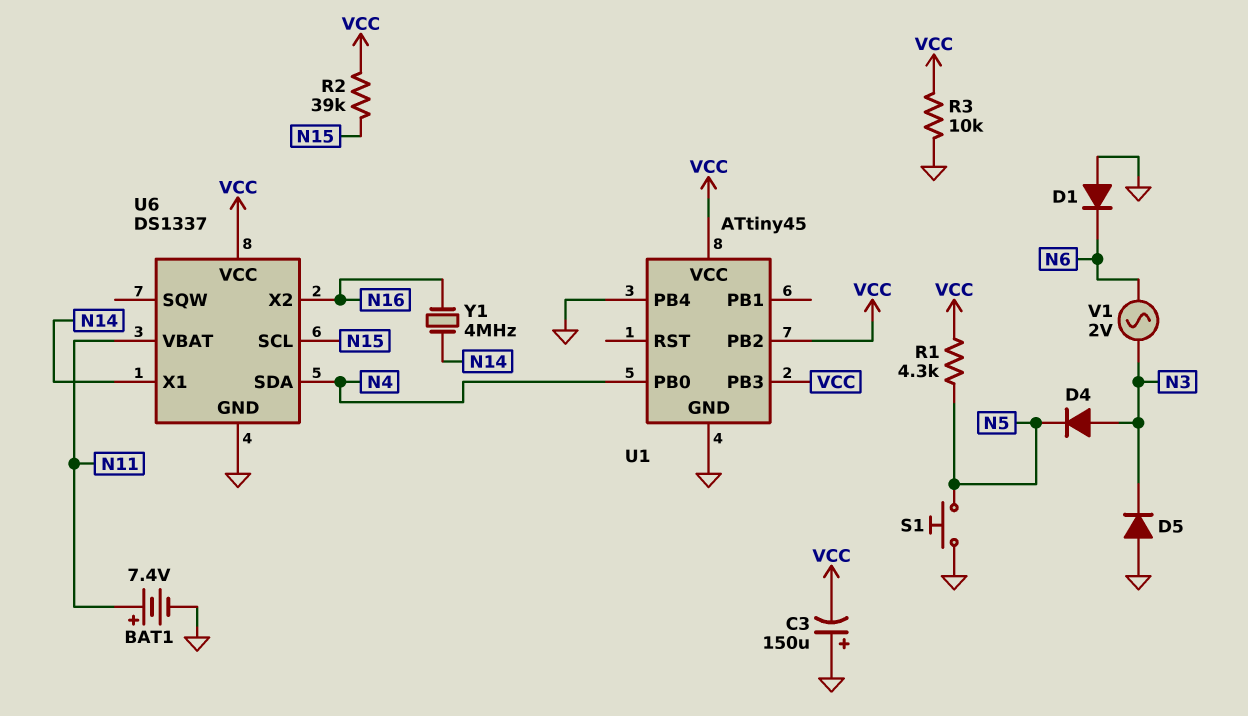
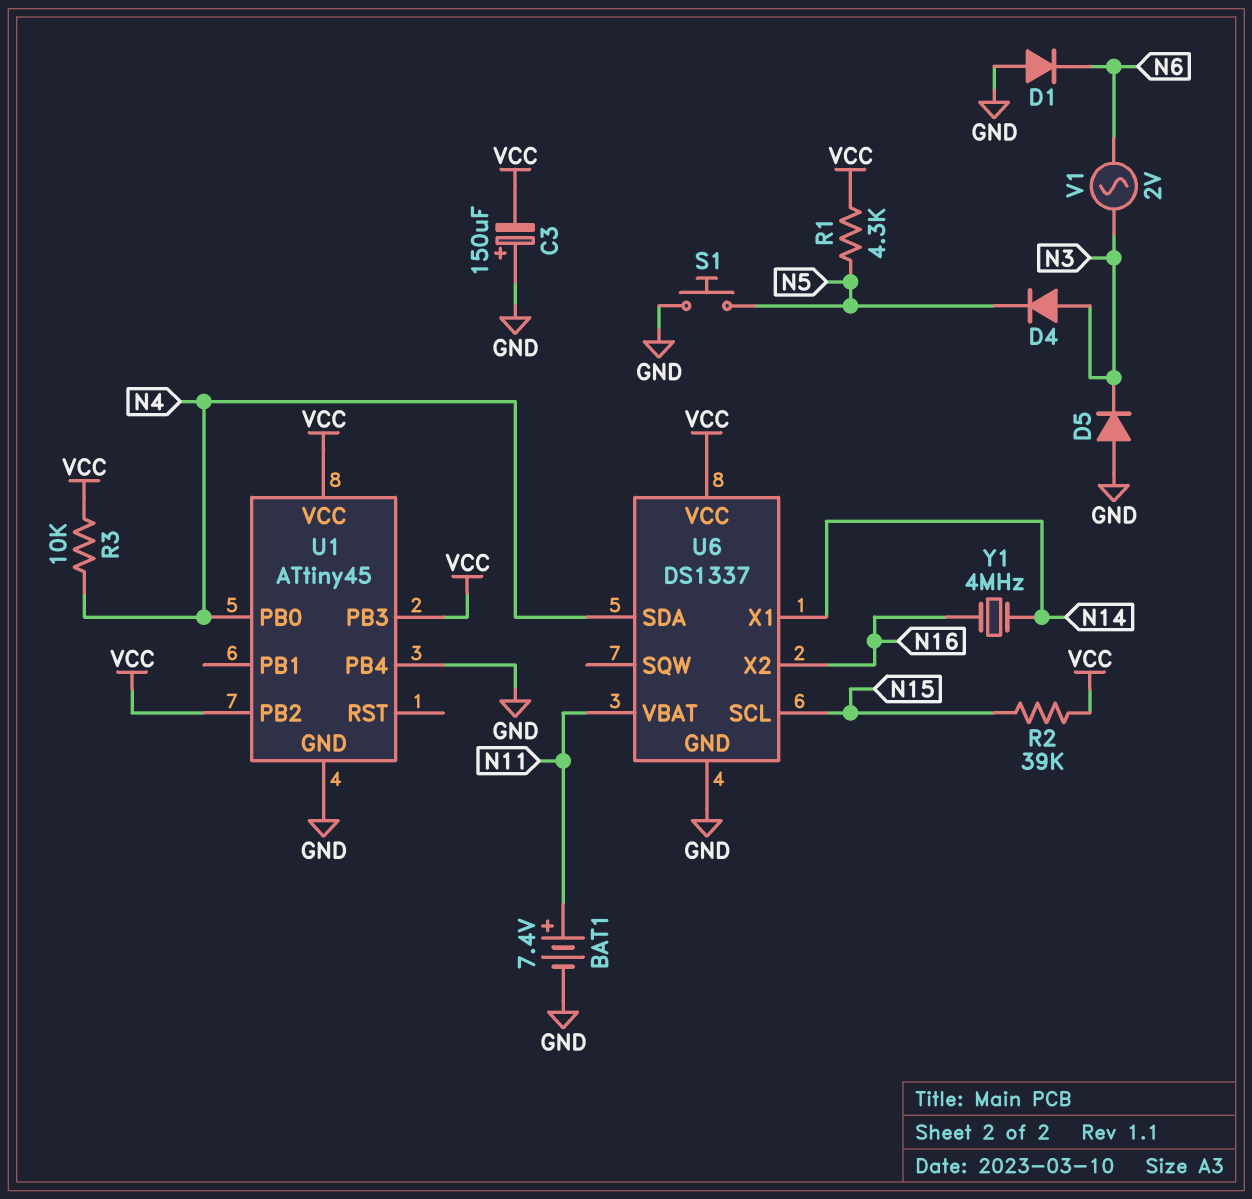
R3: 10k (GND, VCC) -> 10k (N4, VCC)

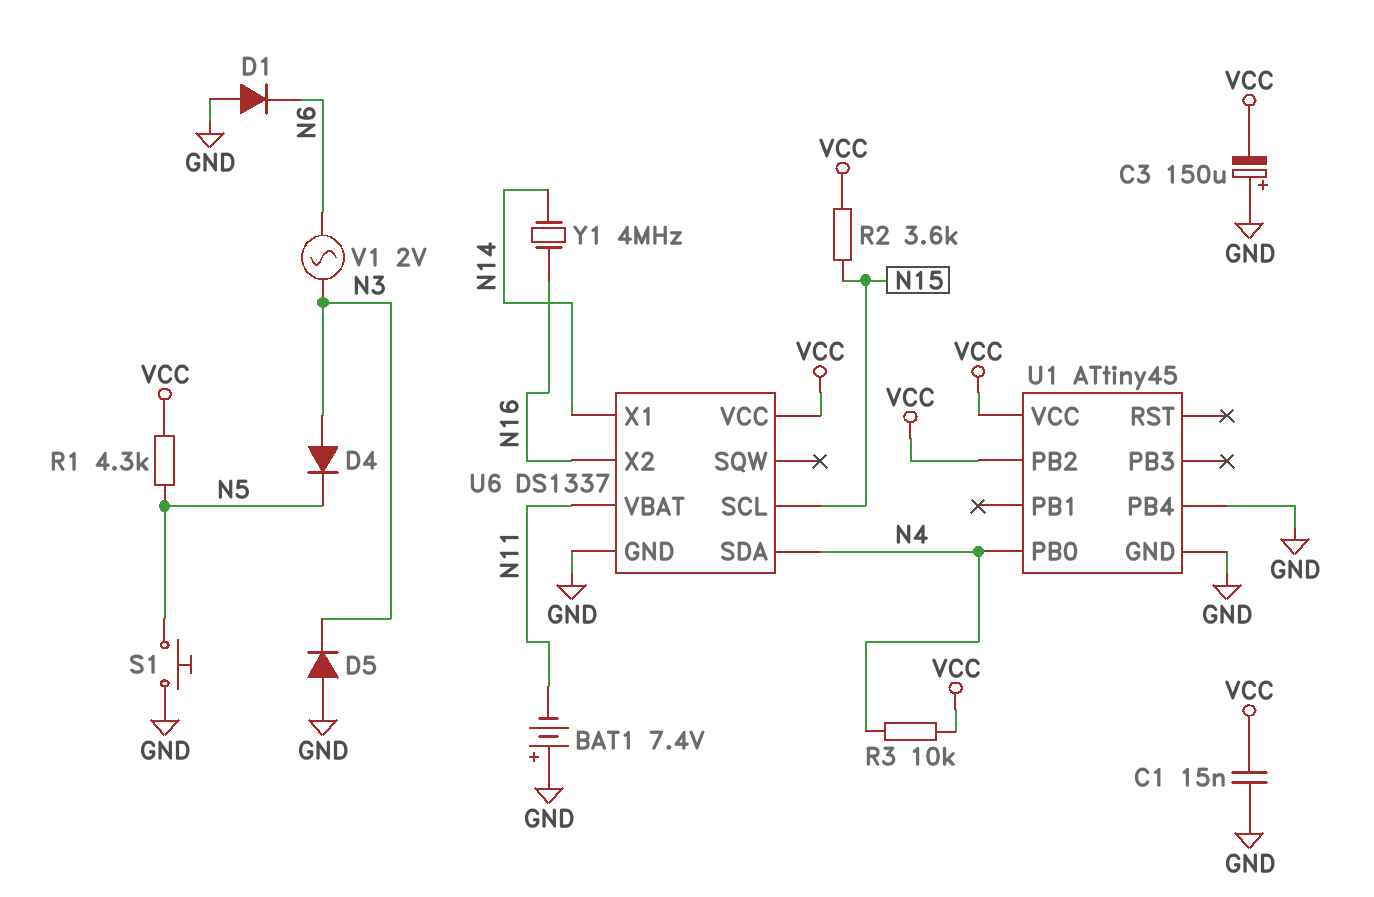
BAT1: 7.4V (plus N11, minus GND) -> 7.4V (plus GND, minus N11)
C1: none -> 15nF (GND, VCC)
R2: 39k (N15, VCC) -> 3.6k (N15, VCC)
U1 pin PB3: VCC -> none

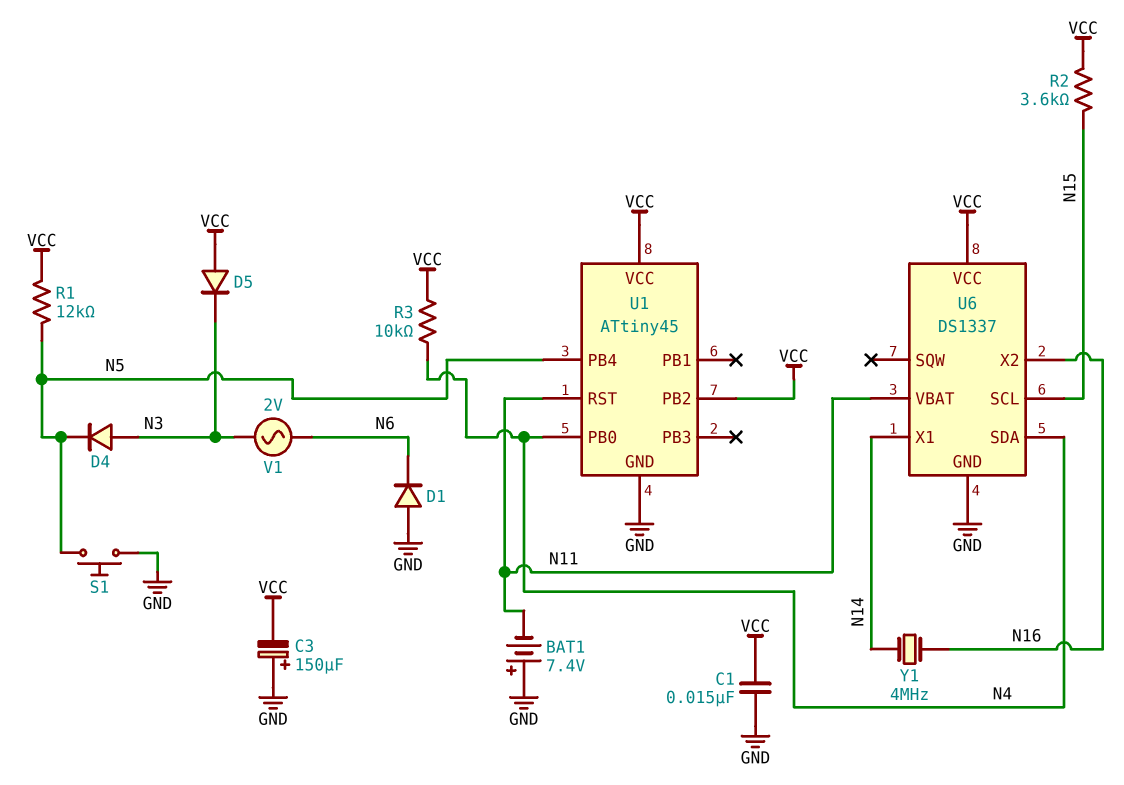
D5: diode (A GND, K N3) -> diode (A VCC, K N3)
R1: 4.3k (N5, VCC) -> 12k (N5, VCC)
U1 pin PB4: GND -> N5
U1 pin RST: none -> N11

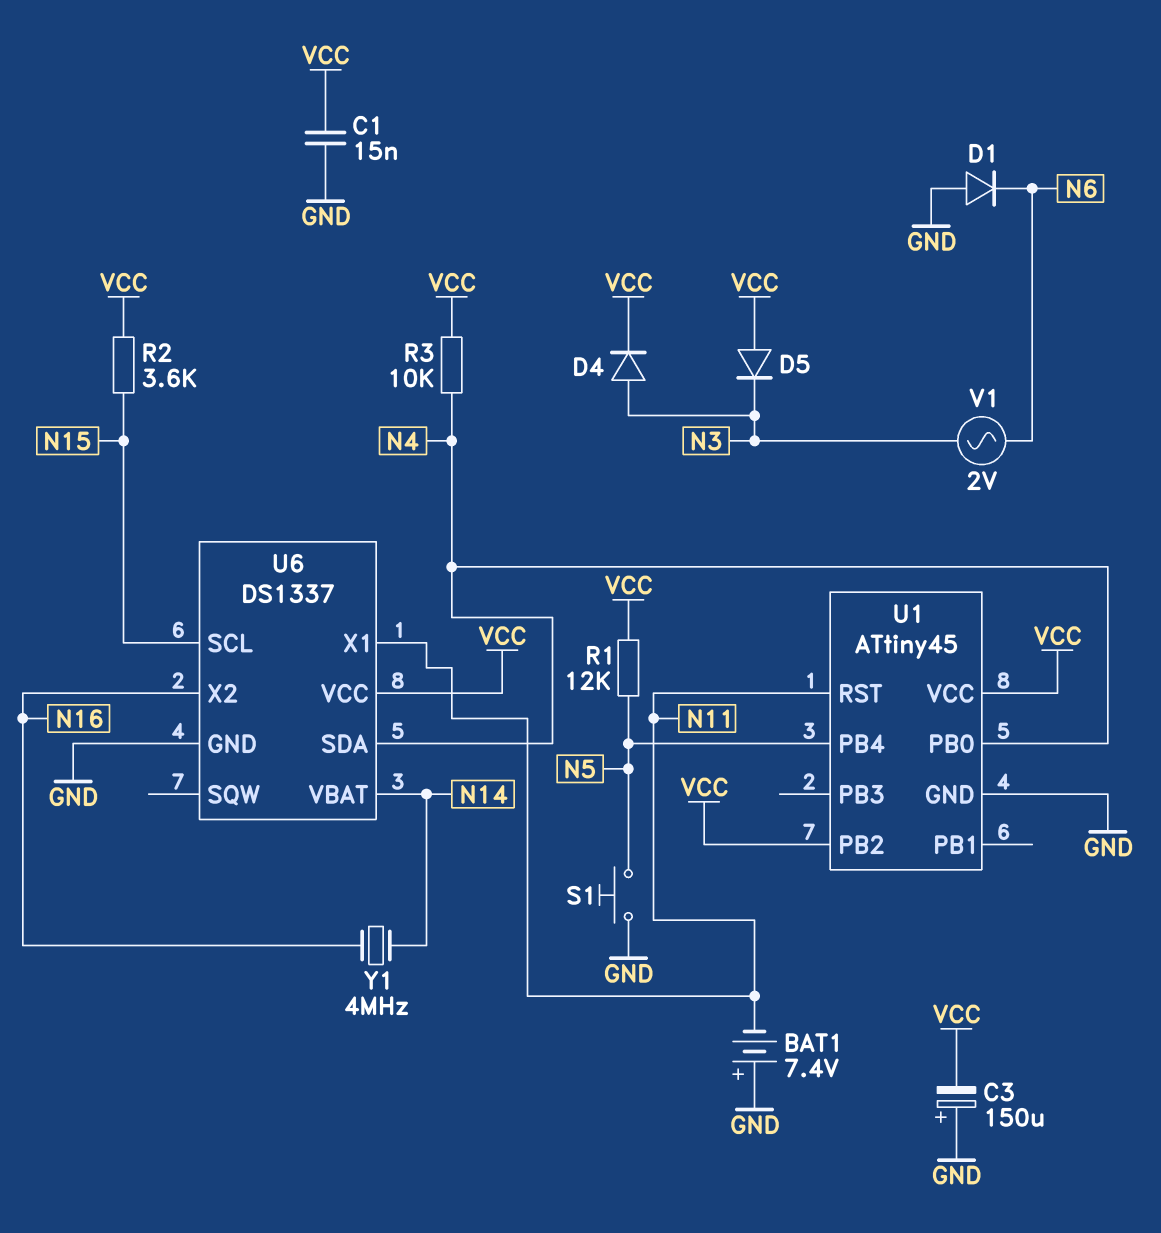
D4: diode (A N3, K N5) -> diode (A N3, K VCC)
U6 pin VBAT: N11 -> N14
U6 pin X1: N14 -> N11

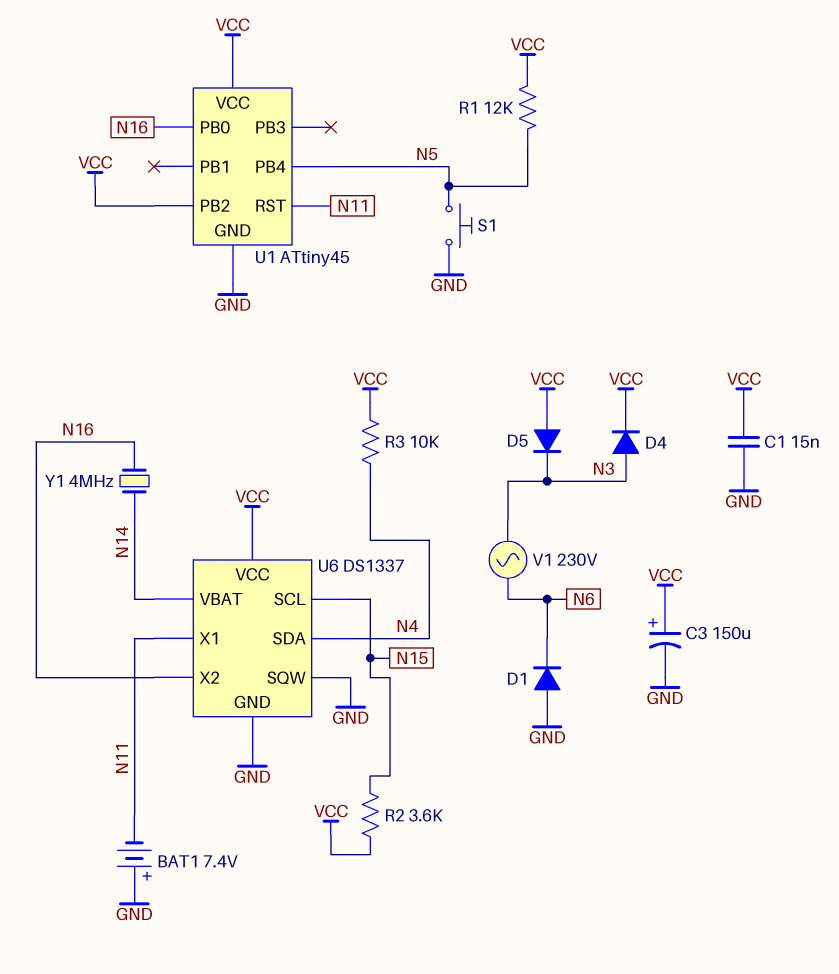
C3: 150uF (plus GND, minus VCC) -> 150uF (plus VCC, minus GND)
U1 pin PB0: N4 -> N16
U6 pin SQW: none -> GND
V1: AC 2V (N3, N6) -> AC 230V (N3, N6)

